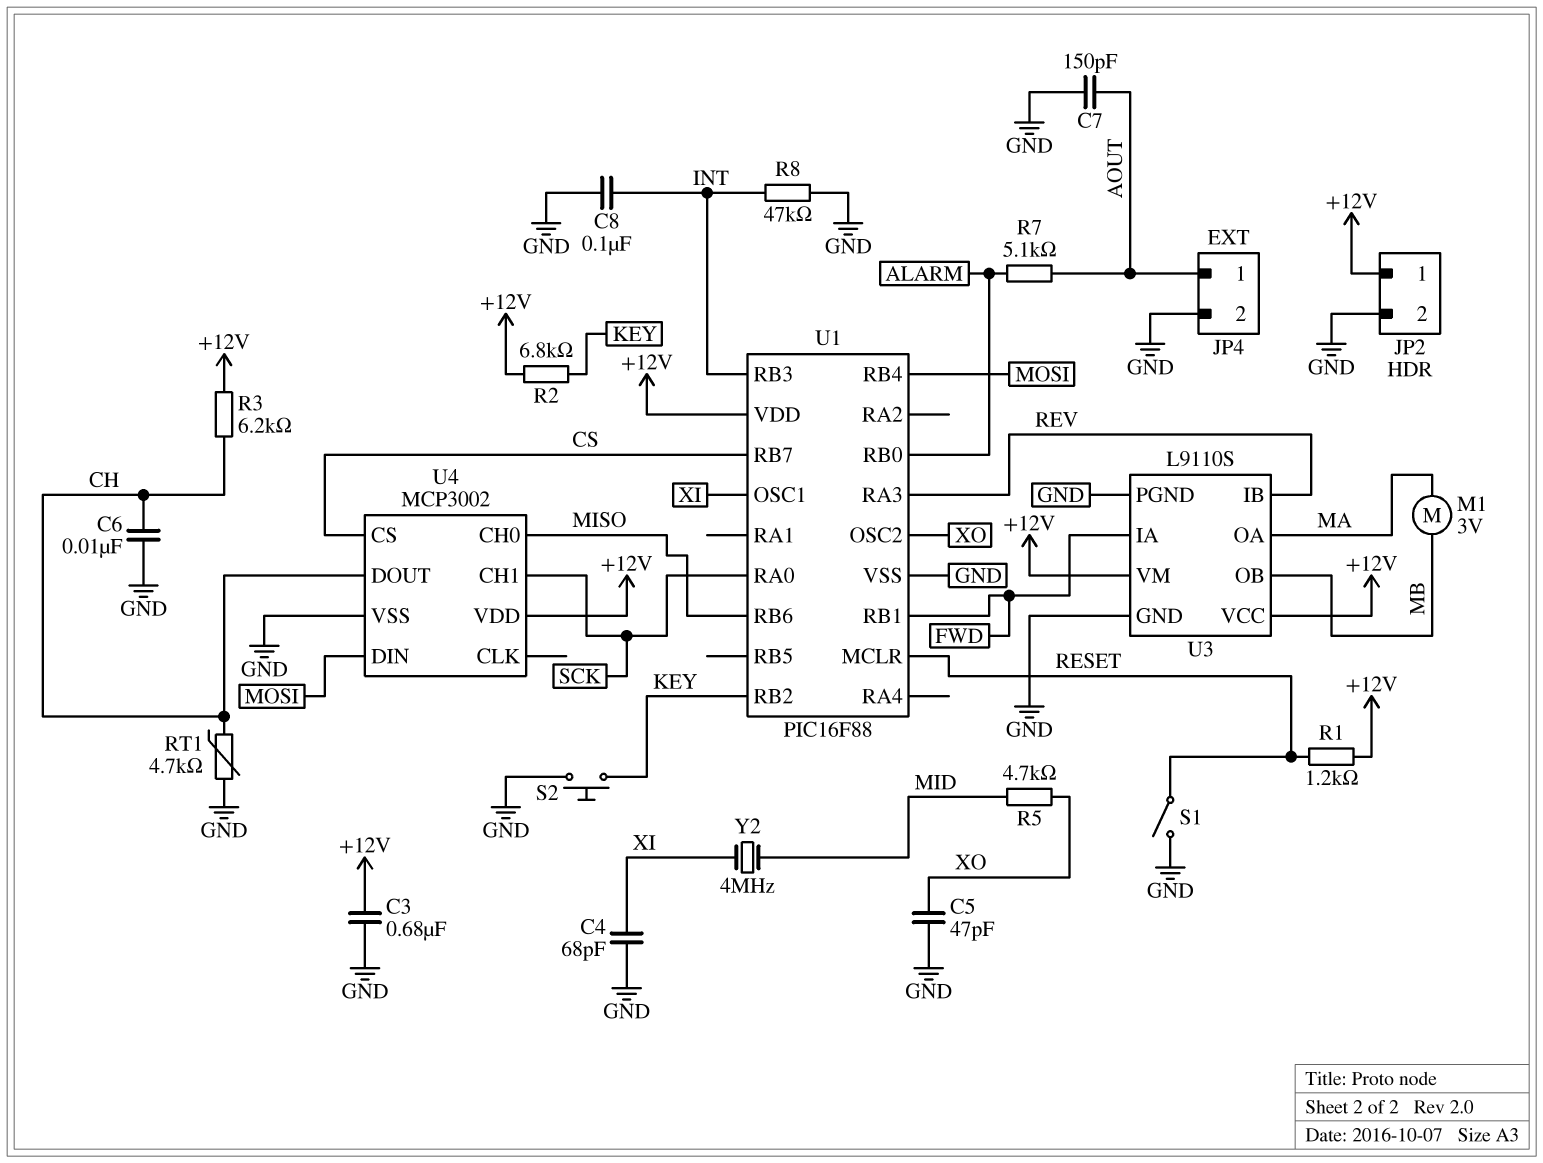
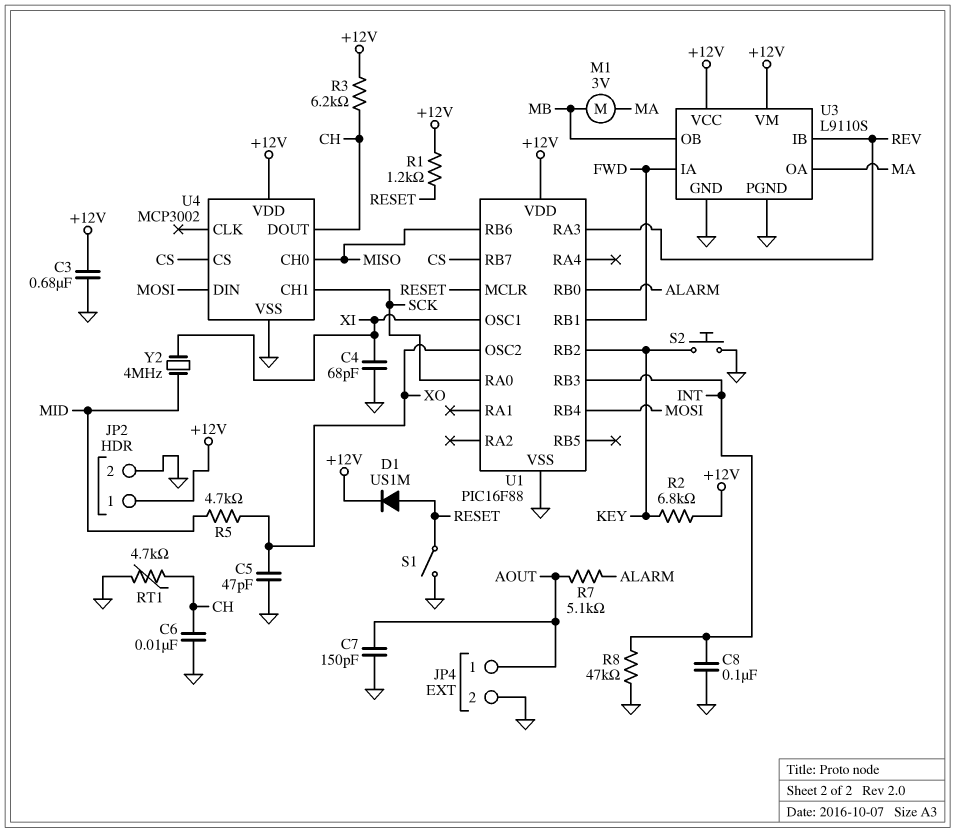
D1: none -> diode US1M (A RESET, K +12V)

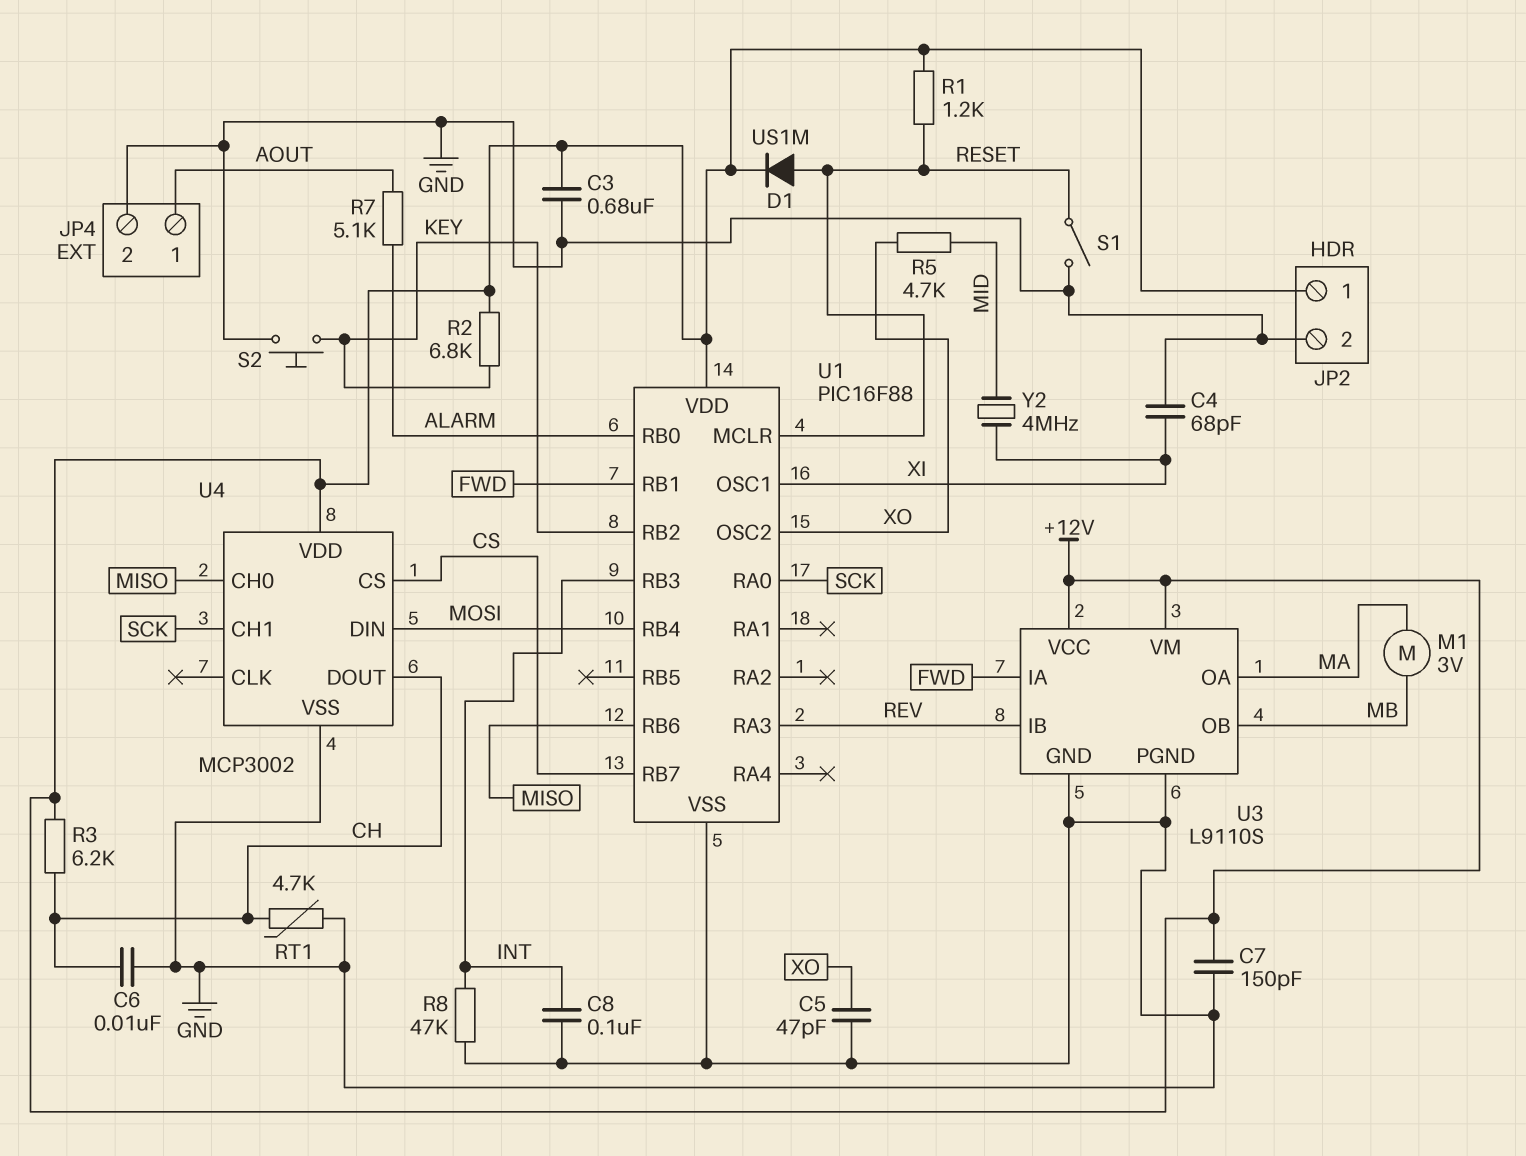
C7: 150pF (AOUT, GND) -> 150pF (+12V, GND)

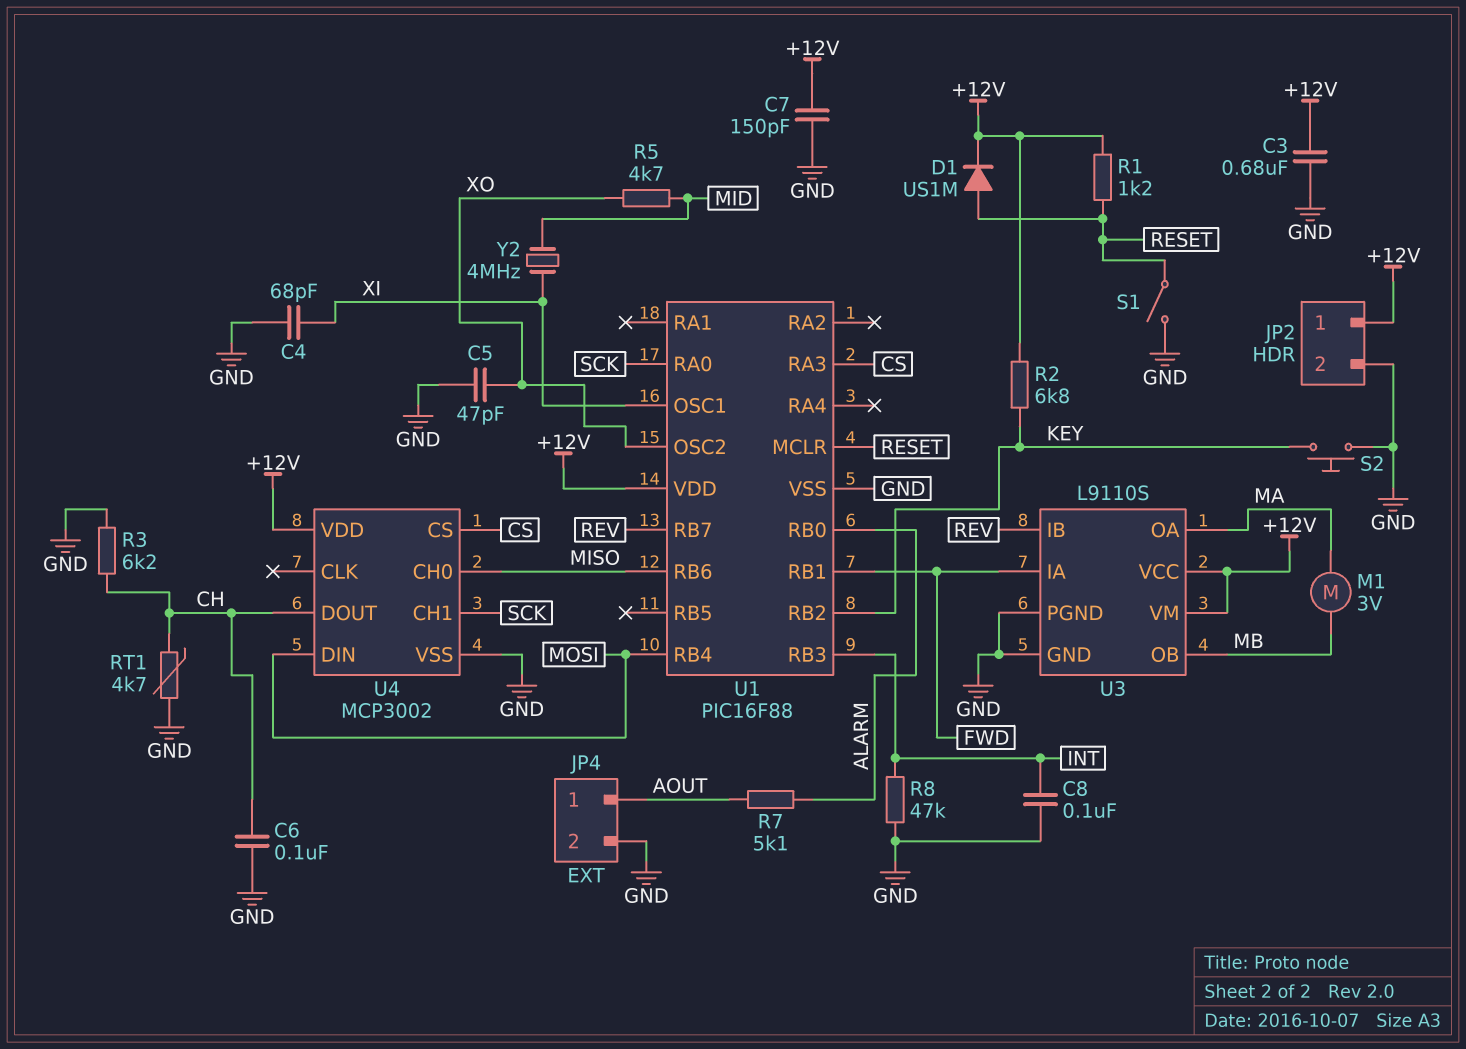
C6: 10nF (CH, GND) -> 100nF (CH, GND)
R3: 6.2k (+12V, CH) -> 6.2k (CH, GND)
U1 pin RA3: REV -> CS
U1 pin RB7: CS -> REV

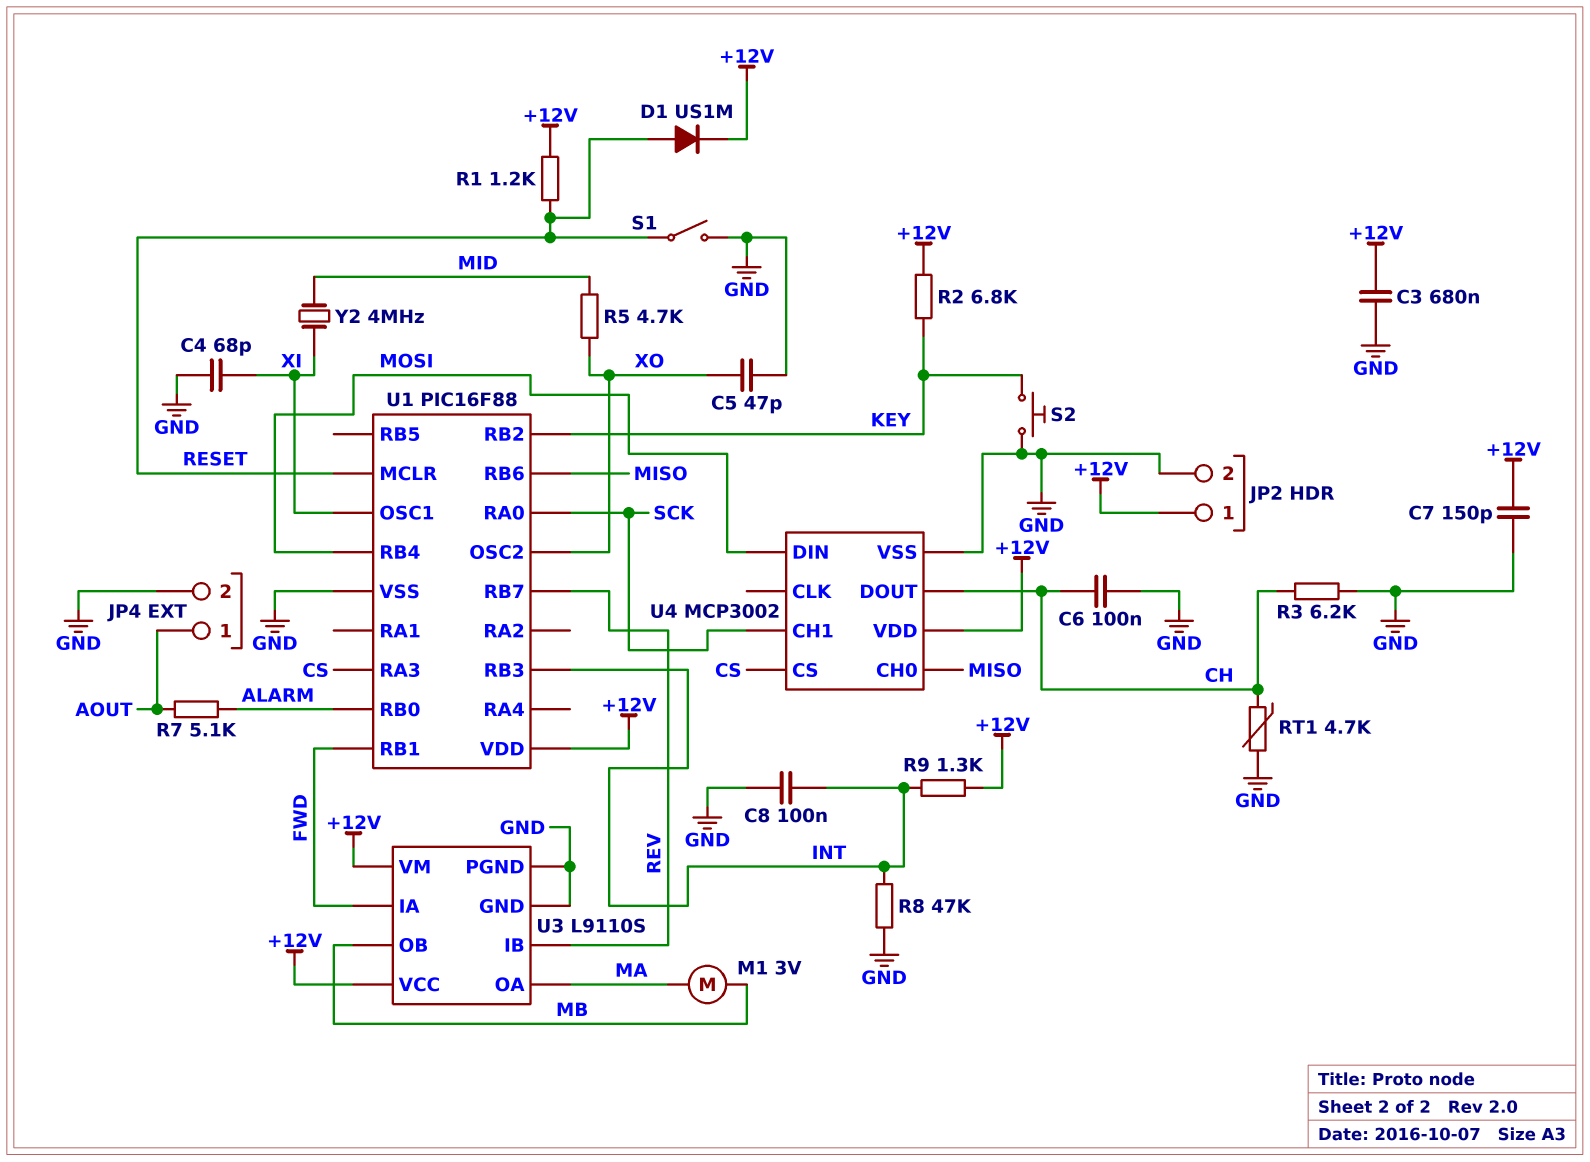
R9: none -> 1.3k (+12V, INT)

